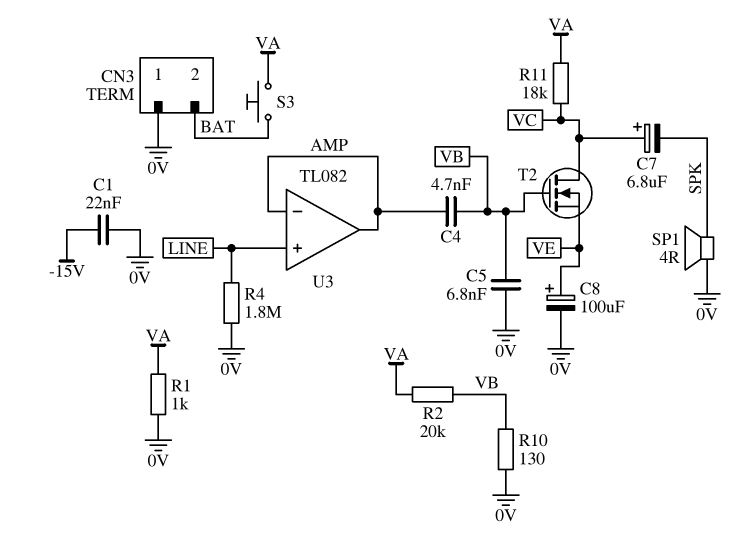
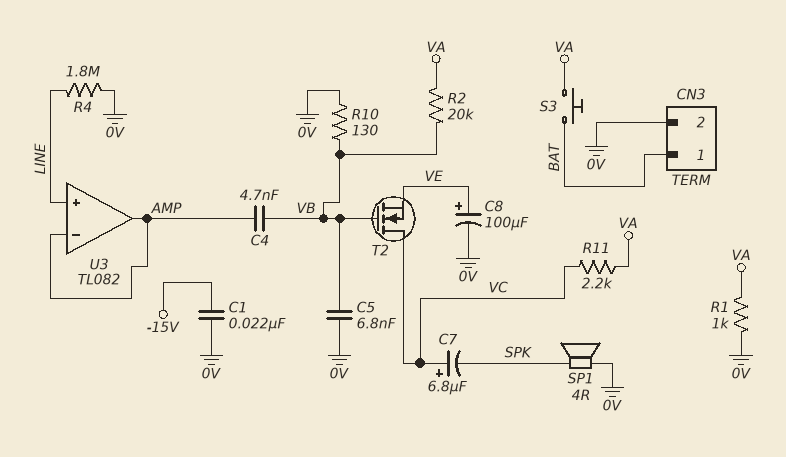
CN3 pin 1: 0V -> BAT
CN3 pin 2: BAT -> 0V
R11: 18k (VA, VC) -> 2.2k (VA, VC)

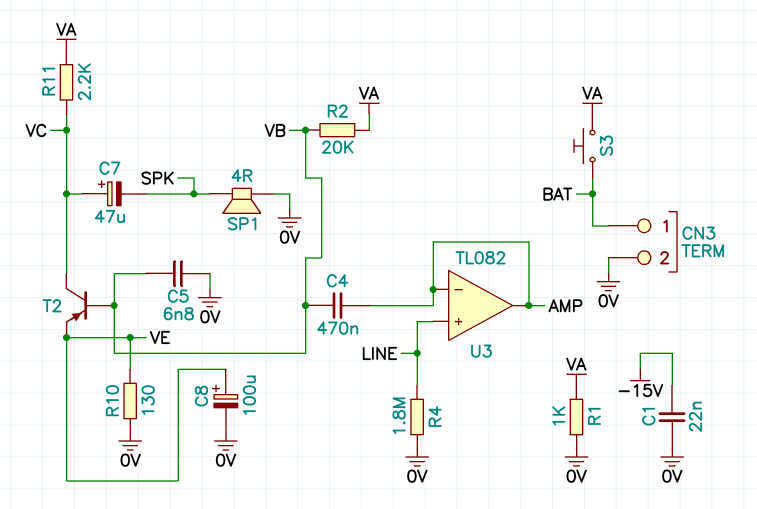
C4: 4.7nF (AMP, VB) -> 470nF (AMP, VB)
C7: 6.8uF (plus VC, minus SPK) -> 47uF (plus VC, minus SPK)
R10: 130 (0V, VB) -> 130 (0V, VE)
T2: NMOS (G VB, D VC, S VE) -> PNP (B VB, C VC, E VE)

